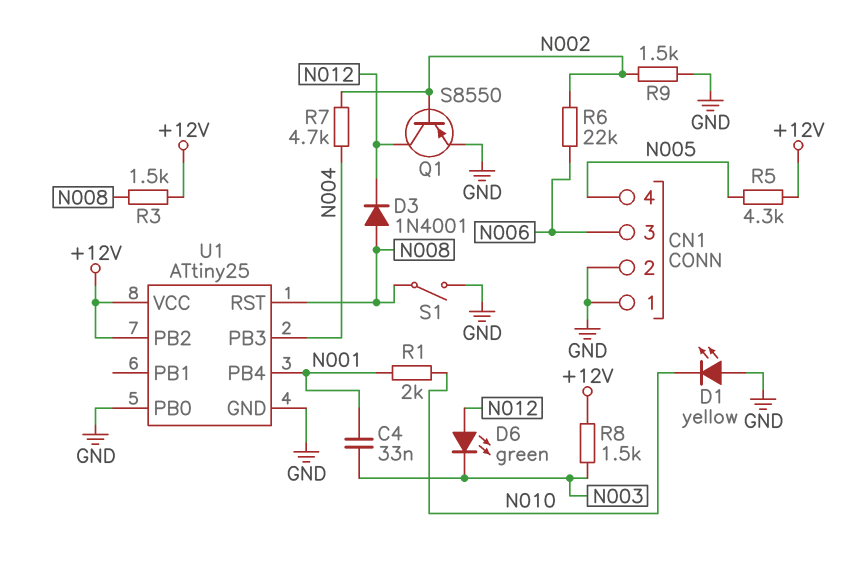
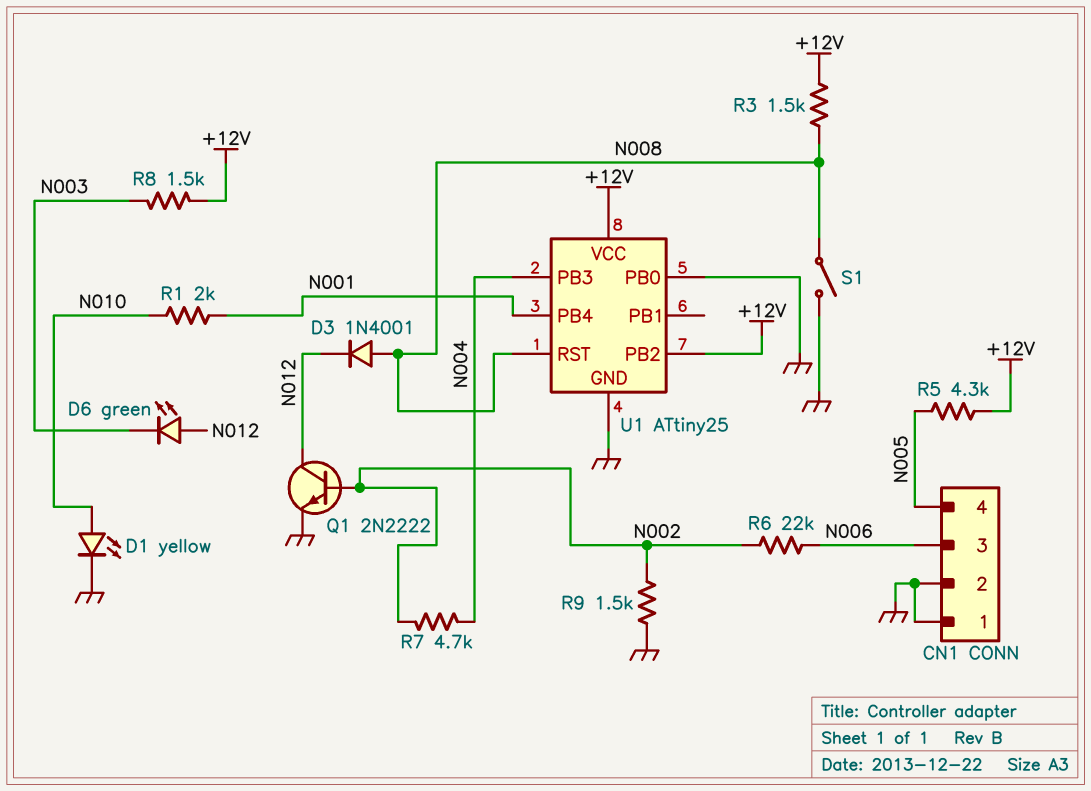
C4: 33nF (N001, N003) -> none
D1: LED yellow (A GND, K N010) -> LED yellow (A N010, K GND)
Q1: PNP S8550 (B N002, C N012, E GND) -> NPN 2N2222 (B N002, C N012, E GND)

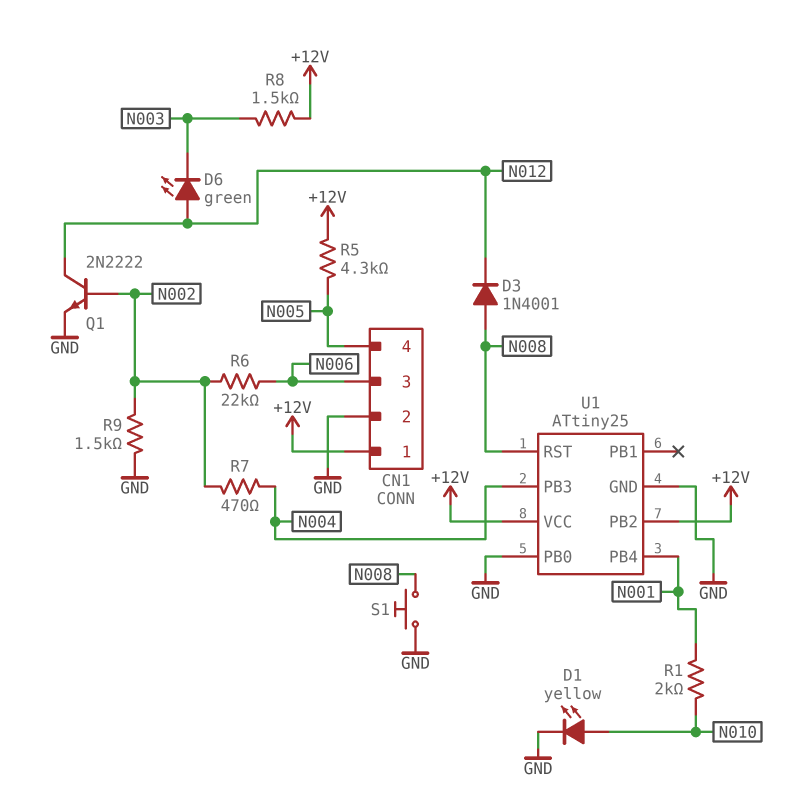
CN1 pin 1: GND -> +12V
R3: 1.5k (+12V, N008) -> none
R7: 4.7k (N002, N004) -> 470 (N002, N004)
S1: switch (GND, N008) -> button (GND, N008)

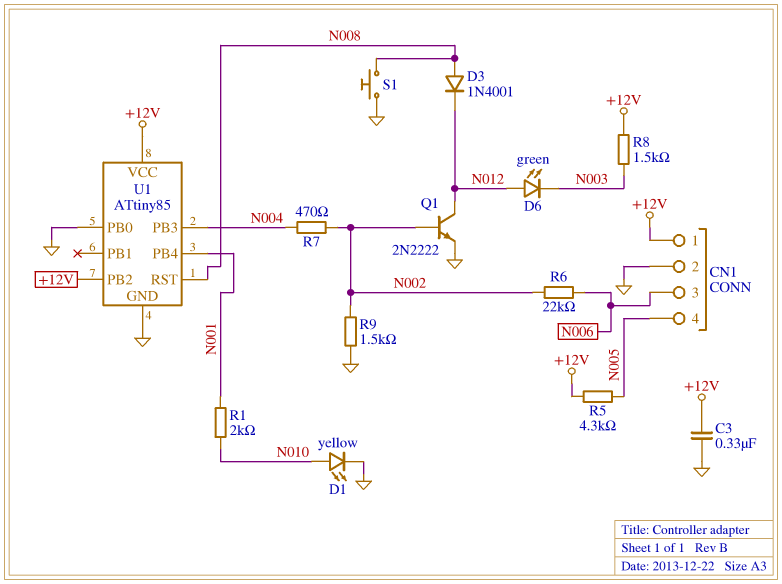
C3: none -> 330nF (+12V, GND)
U1: ATtiny25 -> ATtiny85

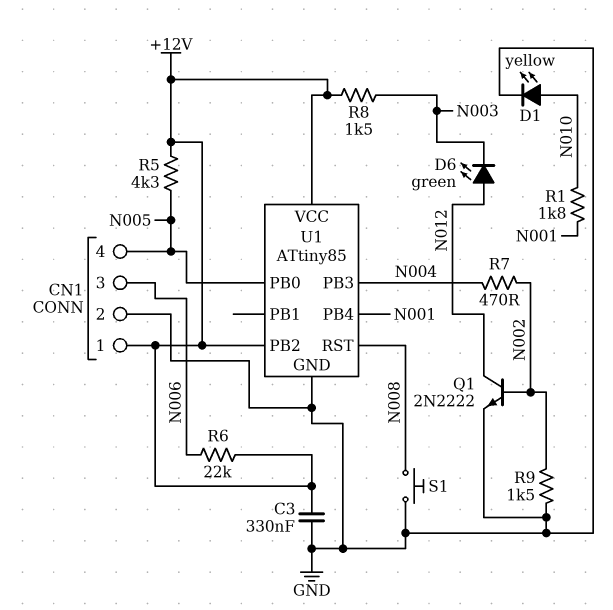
D3: diode 1N4001 (A N008, K N012) -> none
R1: 2k (N001, N010) -> 1.8k (N001, N010)
R6: 22k (N002, N006) -> 22k (+12V, N006)
U1 pin PB0: GND -> N005

